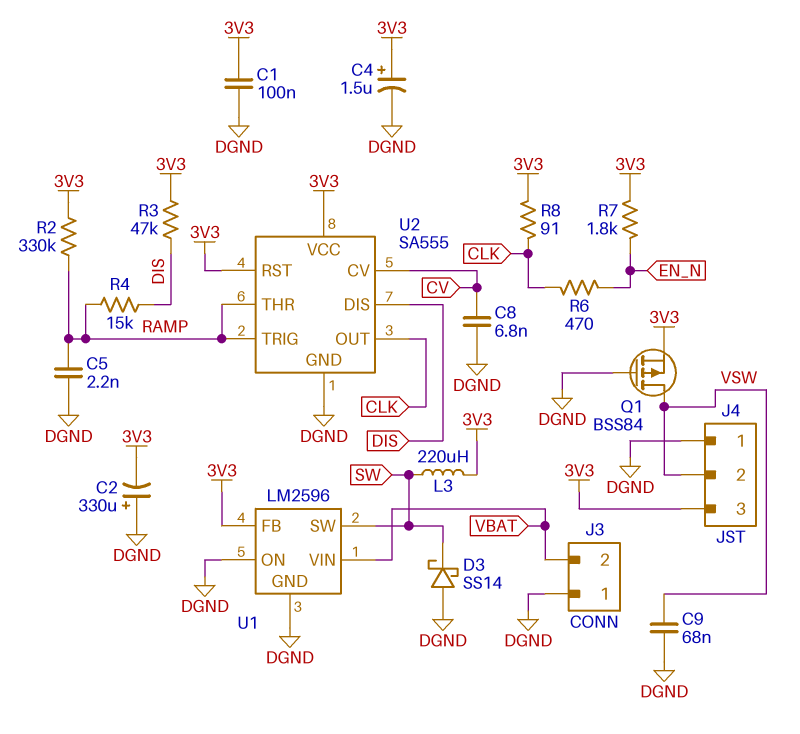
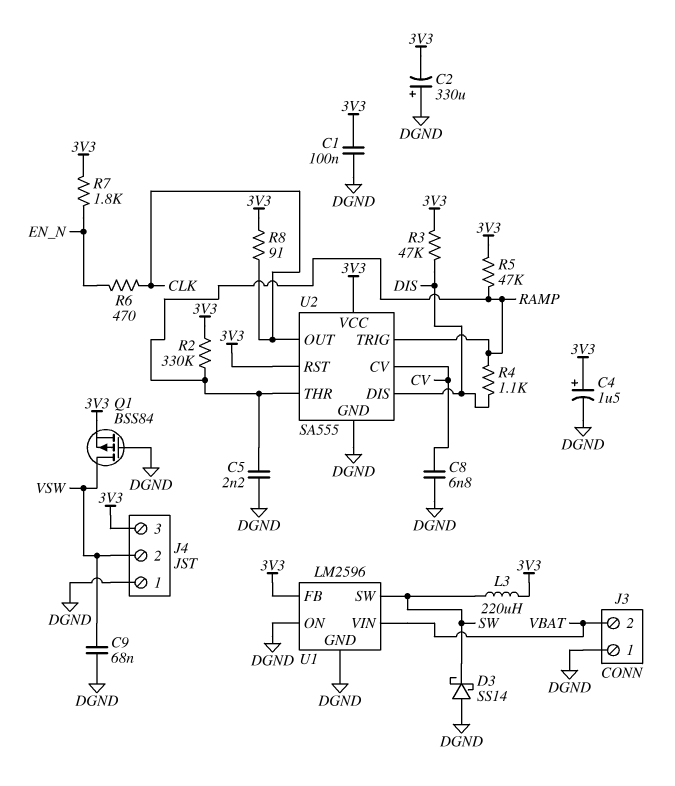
R4: 15k (DIS, RAMP) -> 1.1k (DIS, RAMP)
R5: none -> 47k (3V3, RAMP)

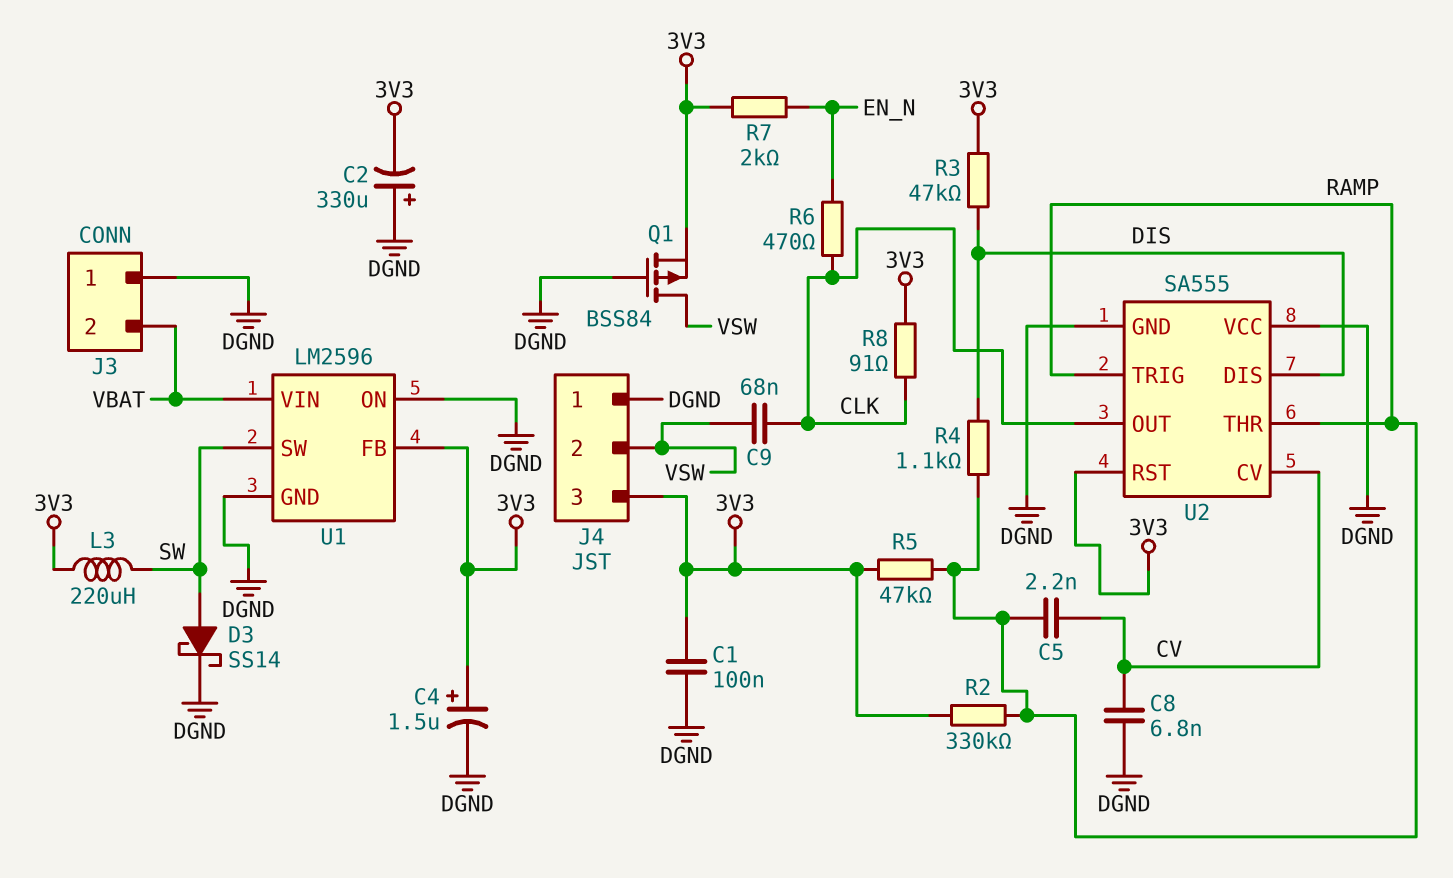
C5: 2.2nF (DGND, RAMP) -> 2.2nF (CV, RAMP)
C9: 68nF (DGND, VSW) -> 68nF (CLK, VSW)
D3: schottky SS14 (A DGND, K SW) -> schottky SS14 (A SW, K DGND)
R7: 1.8k (3V3, EN_N) -> 2k (3V3, EN_N)
U2 pin VCC: 3V3 -> DGND

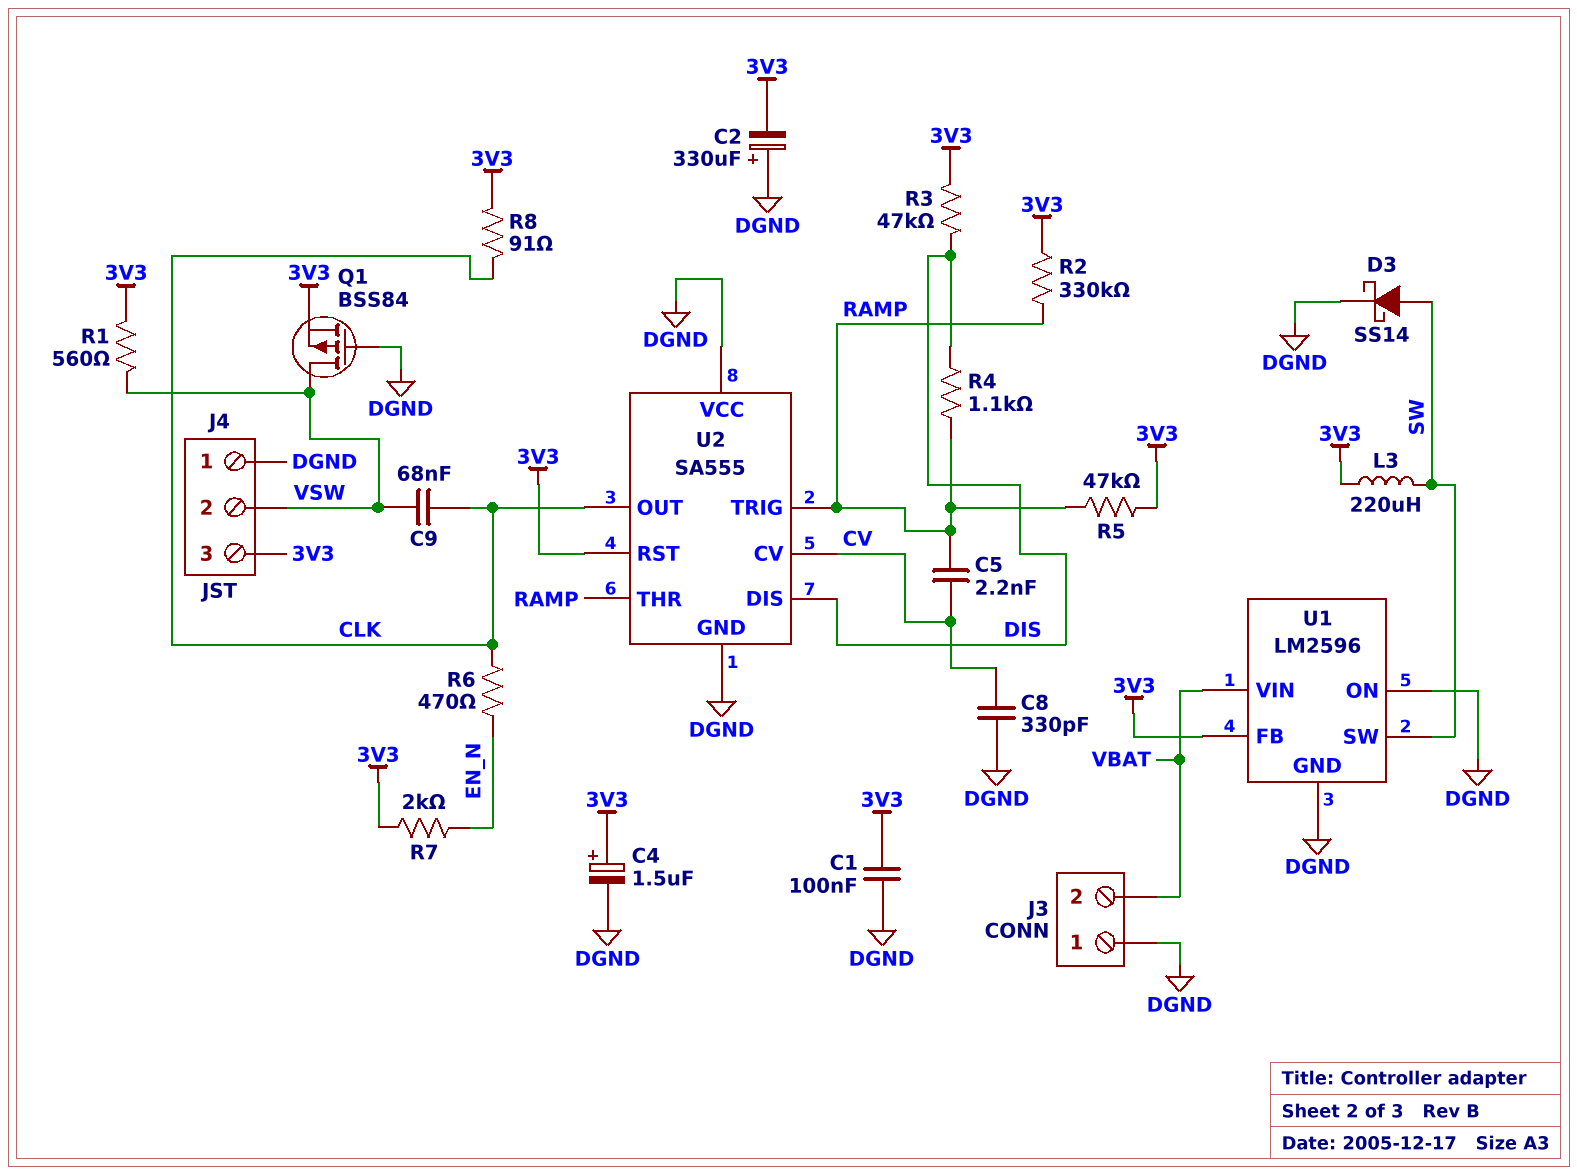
C8: 6.8nF (CV, DGND) -> 330pF (CV, DGND)
R1: none -> 560 (3V3, VSW)

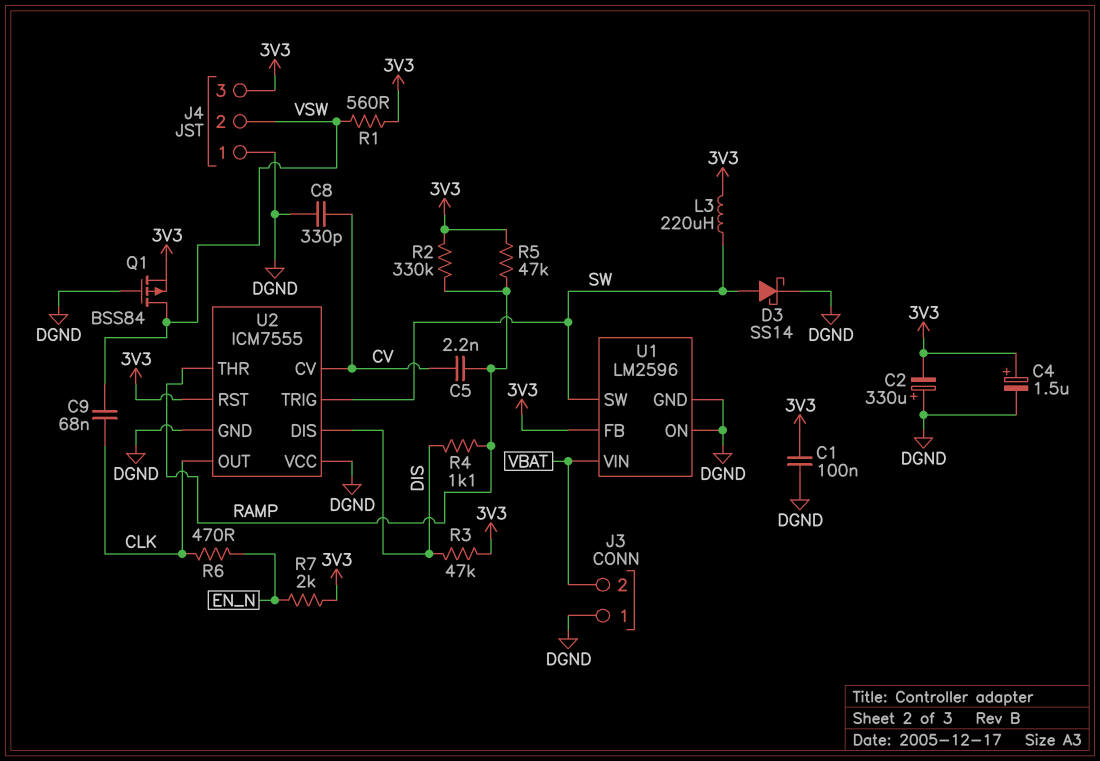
R8: 91 (3V3, CLK) -> none
U2: SA555 -> ICM7555
U2 pin TRIG: RAMP -> SW

